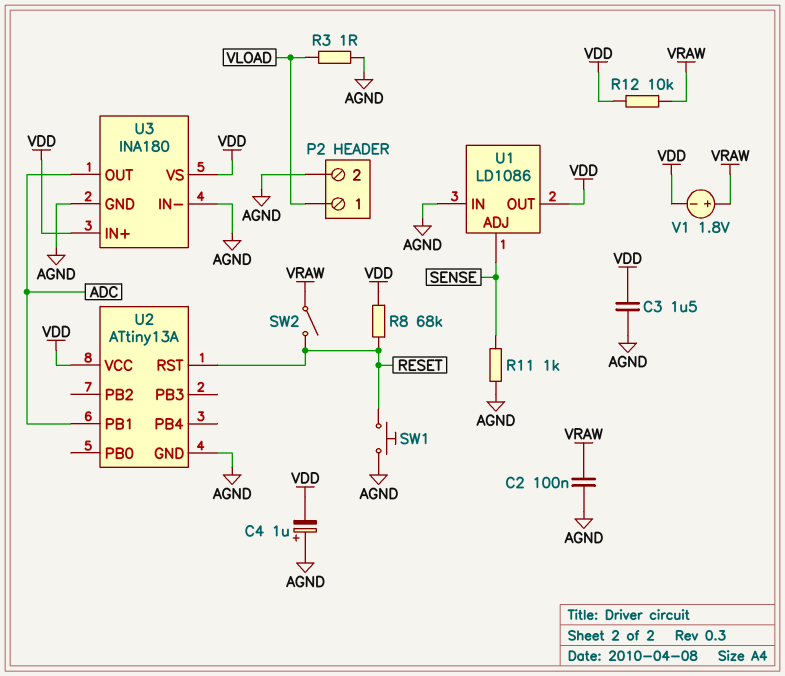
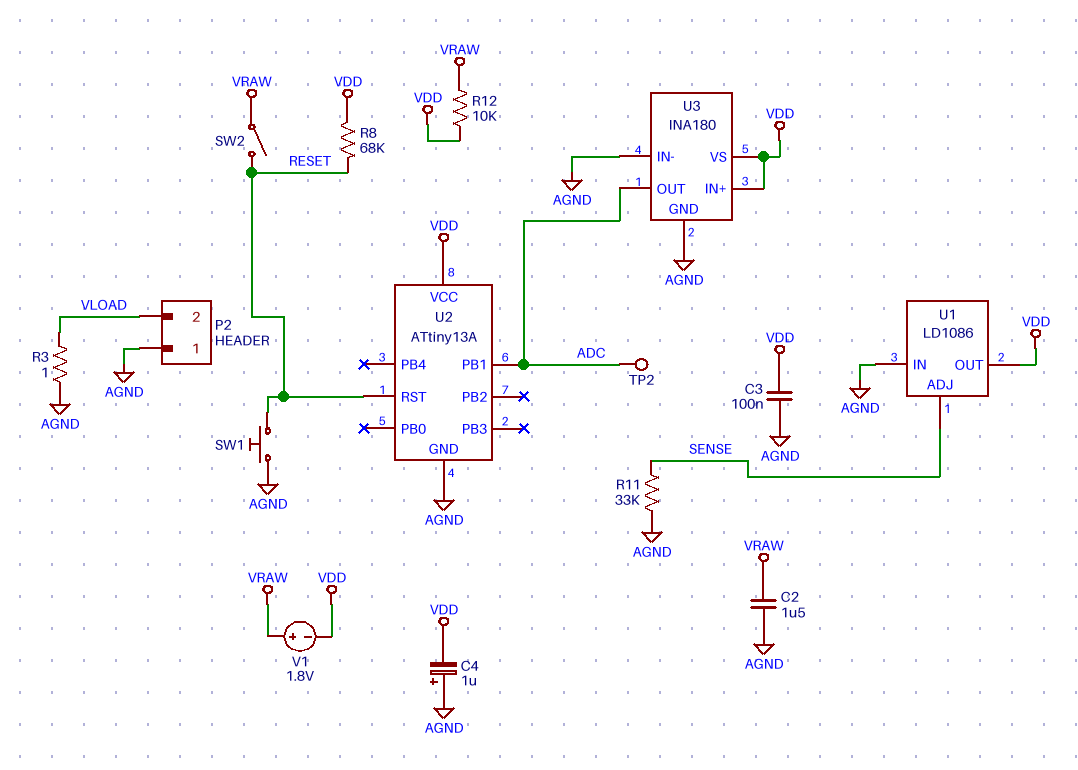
C2: 100nF (AGND, VRAW) -> 1.5uF (AGND, VRAW)
C3: 1.5uF (AGND, VDD) -> 100nF (AGND, VDD)
P2 pin 1: VLOAD -> AGND
P2 pin 2: AGND -> VLOAD
R11: 1k (AGND, SENSE) -> 33k (AGND, SENSE)
TP2: none -> test point (ADC)

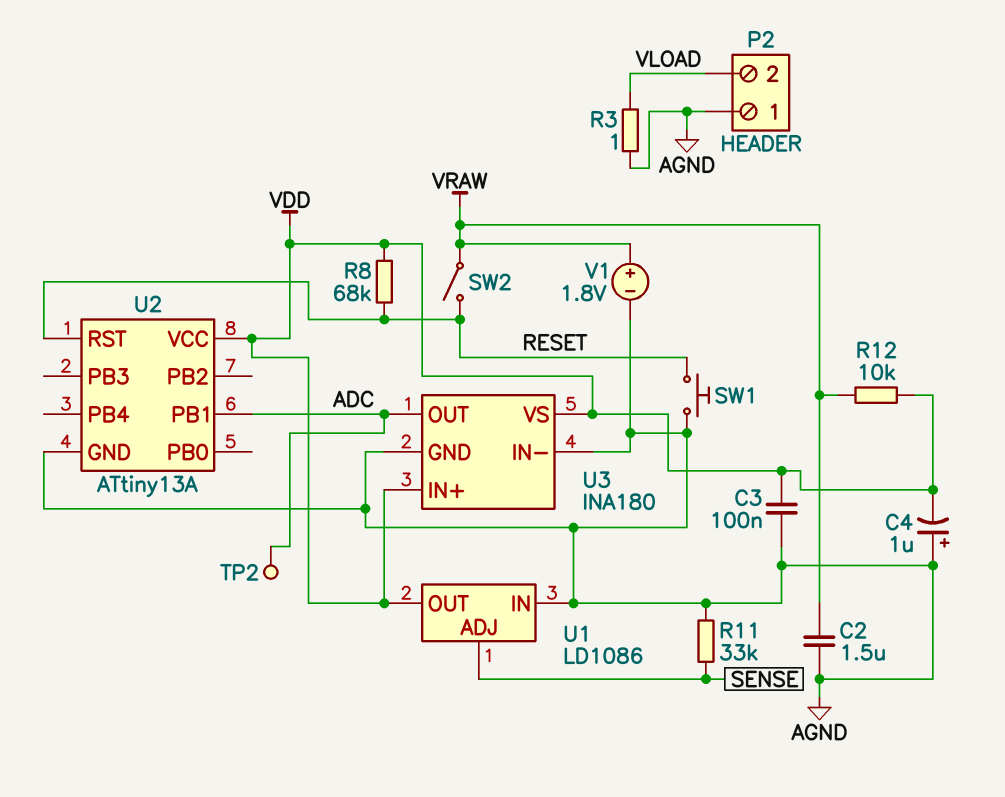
V1: 1.8V (plus VRAW, minus VDD) -> 1.8V (plus VRAW, minus AGND)

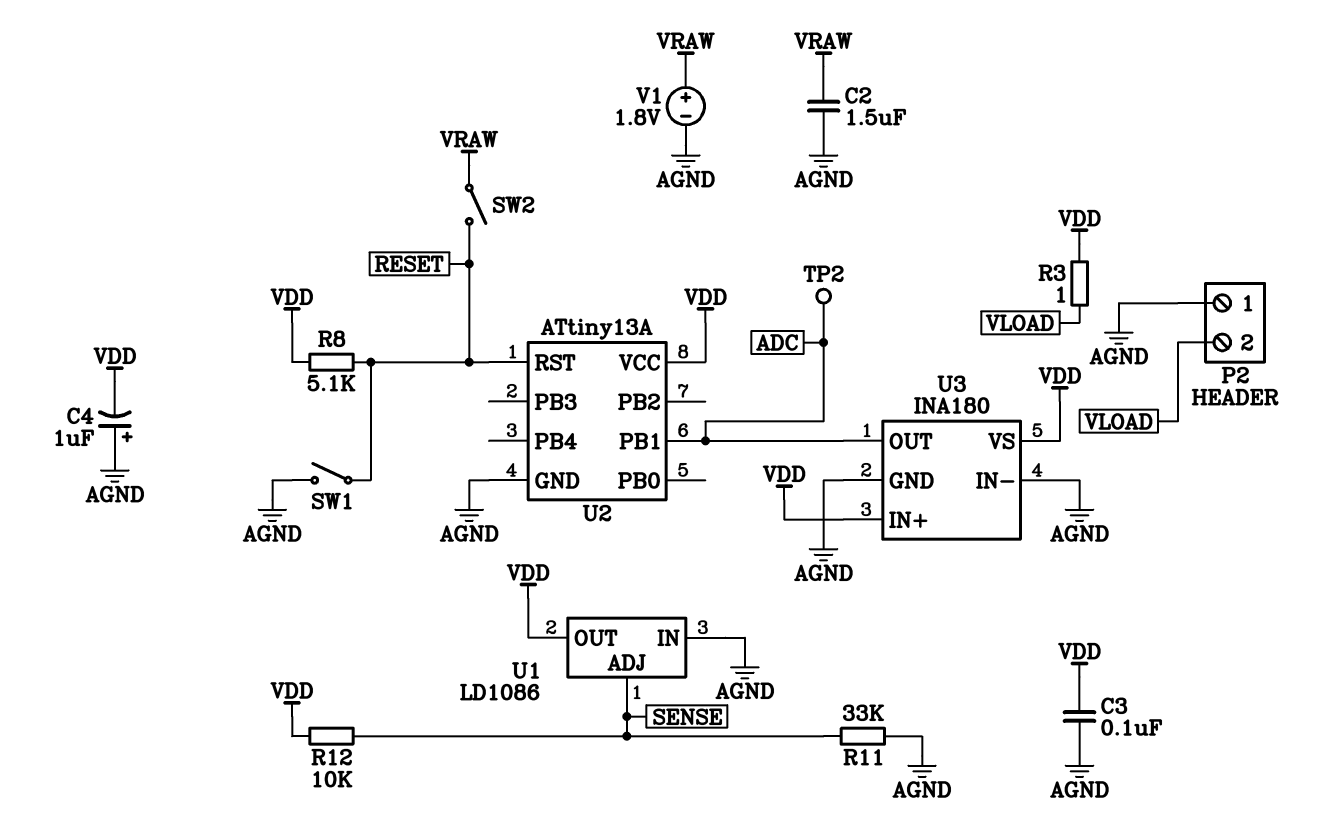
R3: 1 (AGND, VLOAD) -> 1 (VDD, VLOAD)
R8: 68k (RESET, VDD) -> 5.1k (RESET, VDD)
R12: 10k (VDD, VRAW) -> 10k (SENSE, VDD)
SW1: button (AGND, RESET) -> switch (AGND, RESET)

